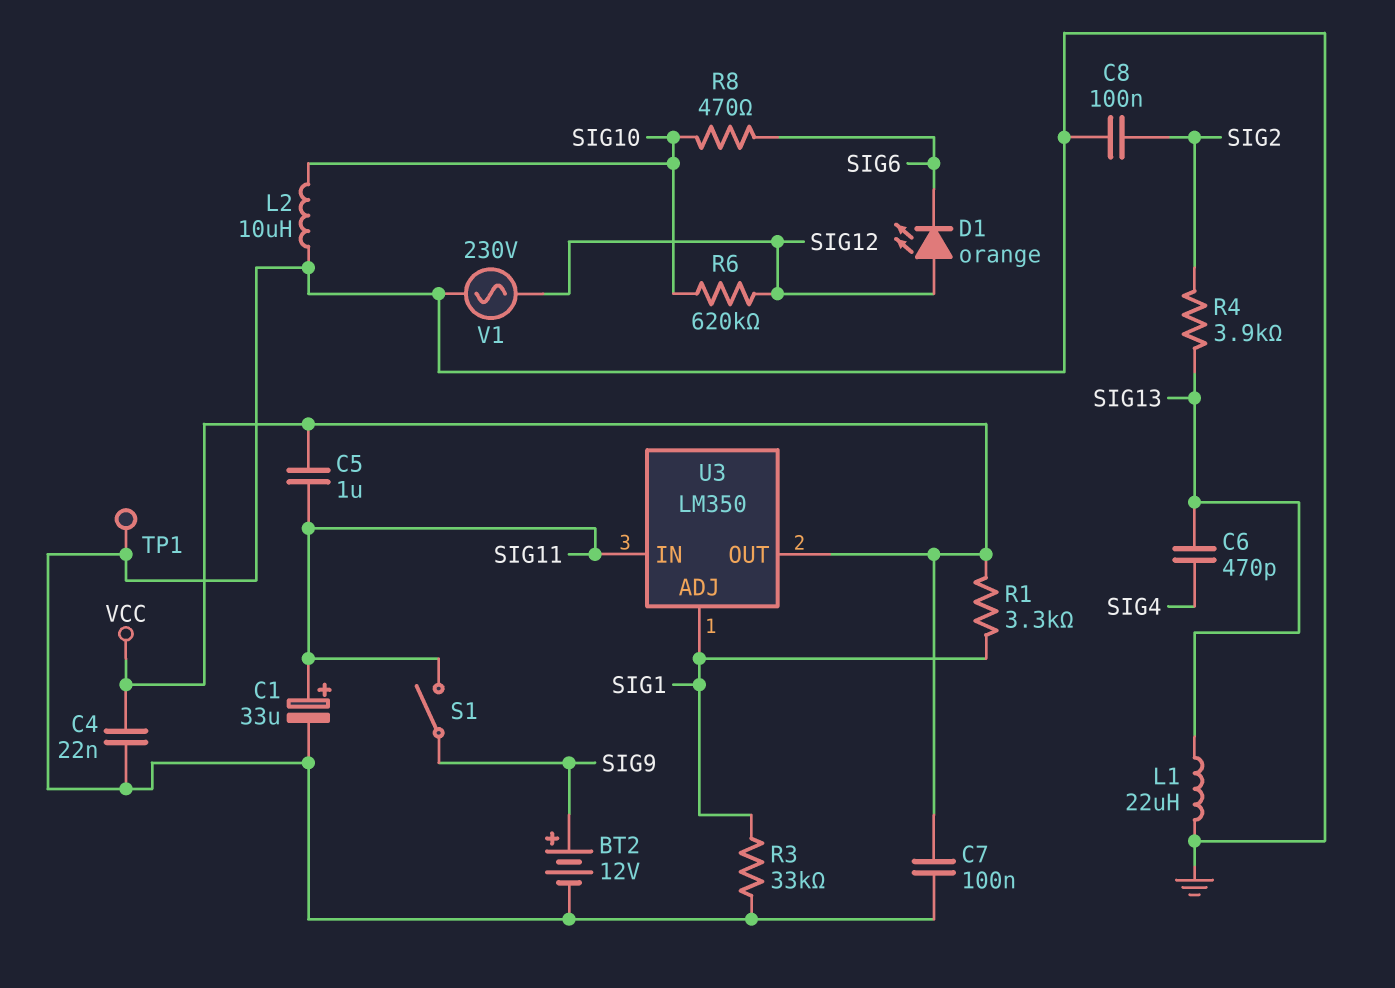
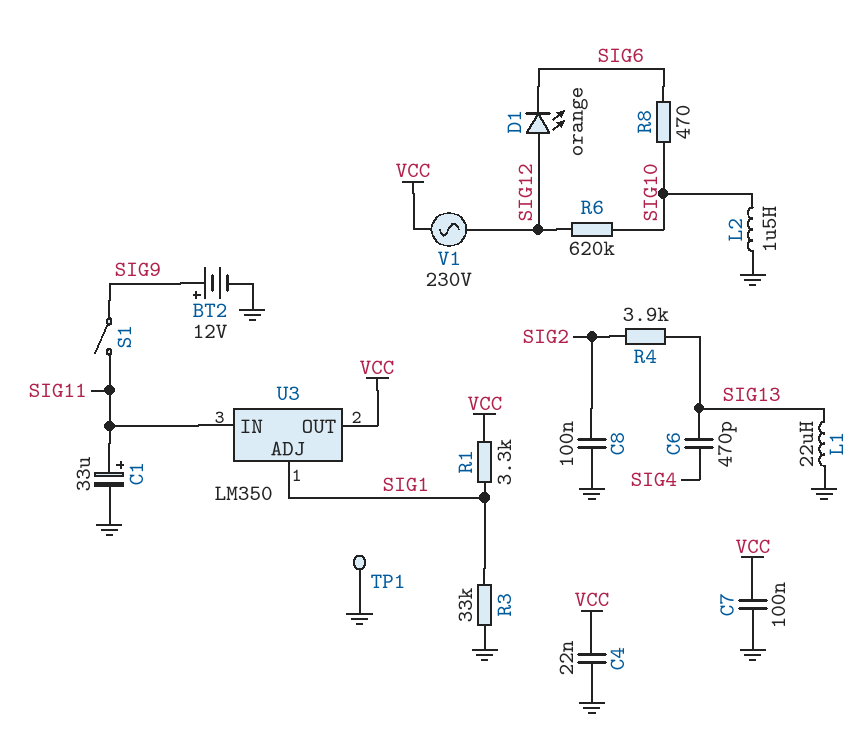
C5: 1uF (SIG11, VCC) -> none
L2: 10uH (GND, SIG10) -> 1.5uH (GND, SIG10)
V1: AC 230V (GND, SIG12) -> AC 230V (SIG12, VCC)

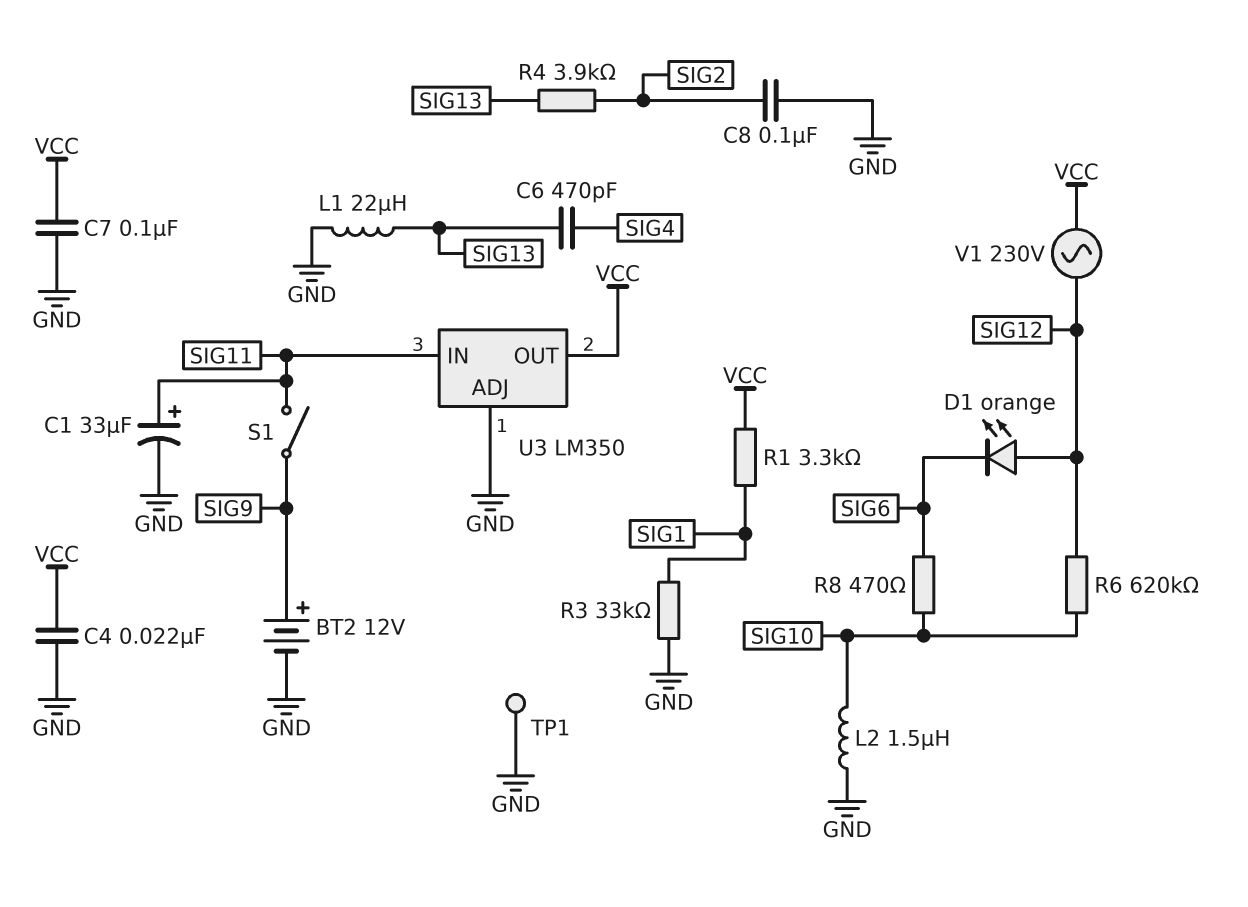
U3 pin ADJ: SIG1 -> GND

